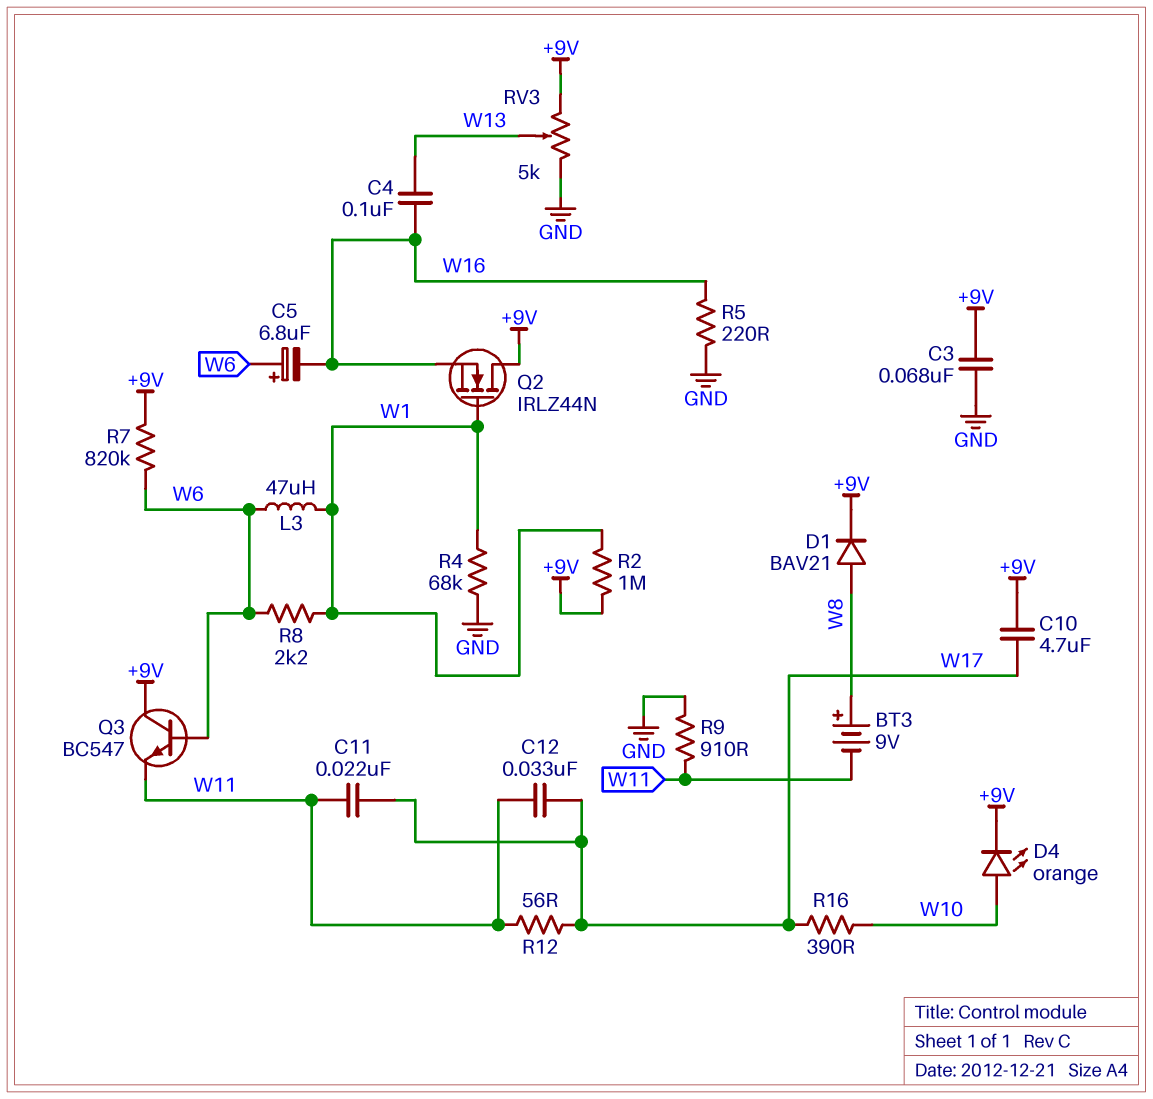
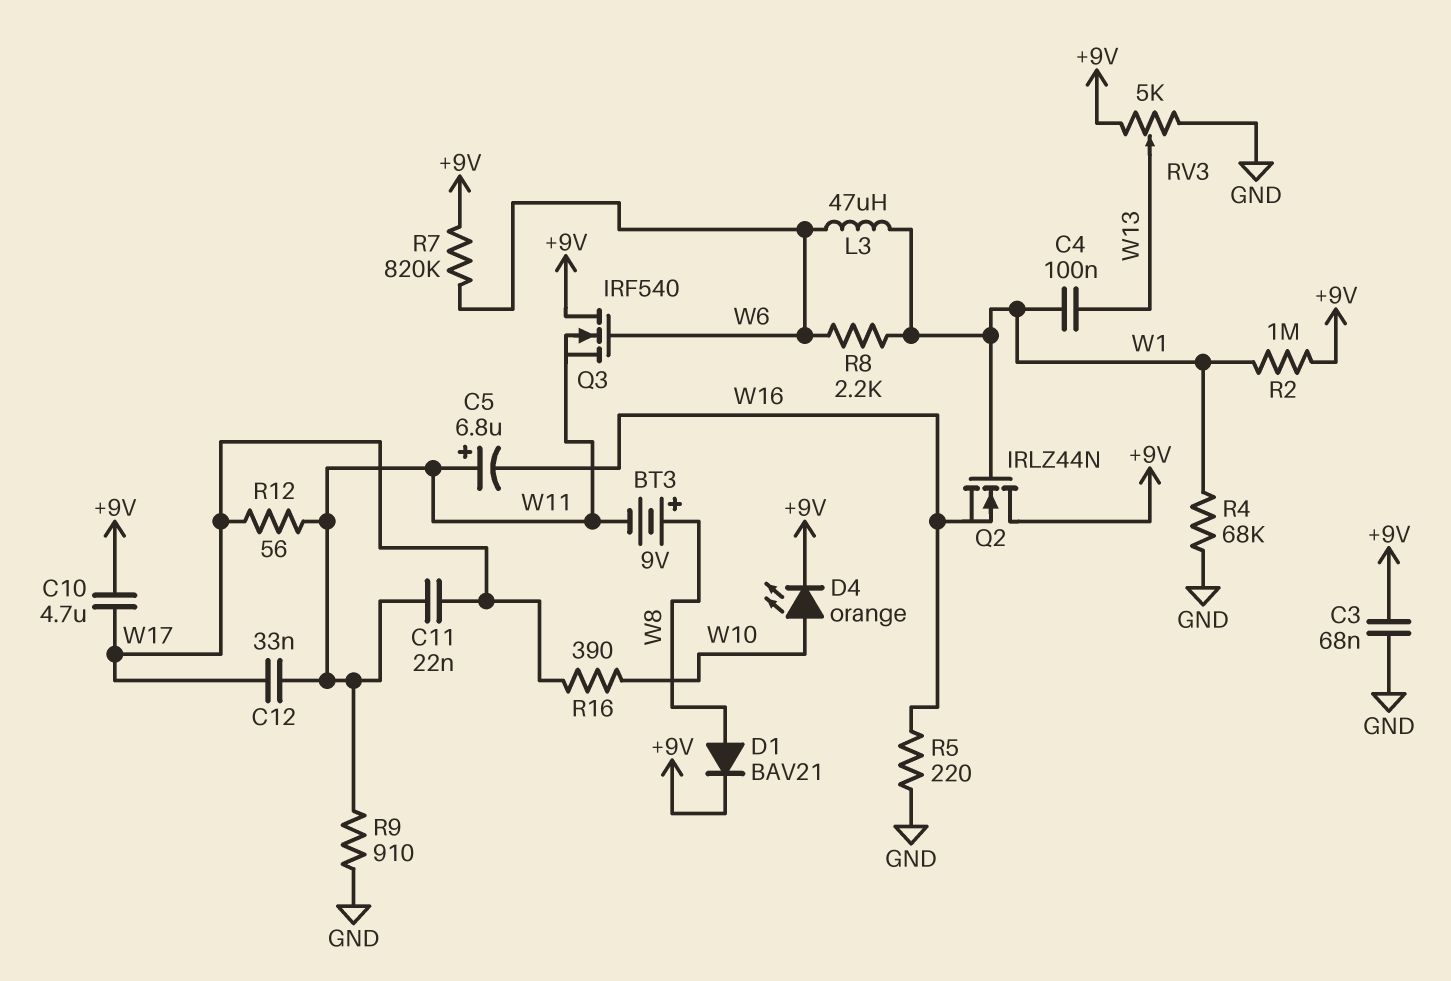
C4: 100nF (W13, W16) -> 100nF (W1, W13)
C5: 6.8uF (plus W6, minus W16) -> 6.8uF (plus W11, minus W16)
Q3: NPN BC547 (B W6, C +9V, E W11) -> NMOS IRF540 (G W6, D +9V, S W11)

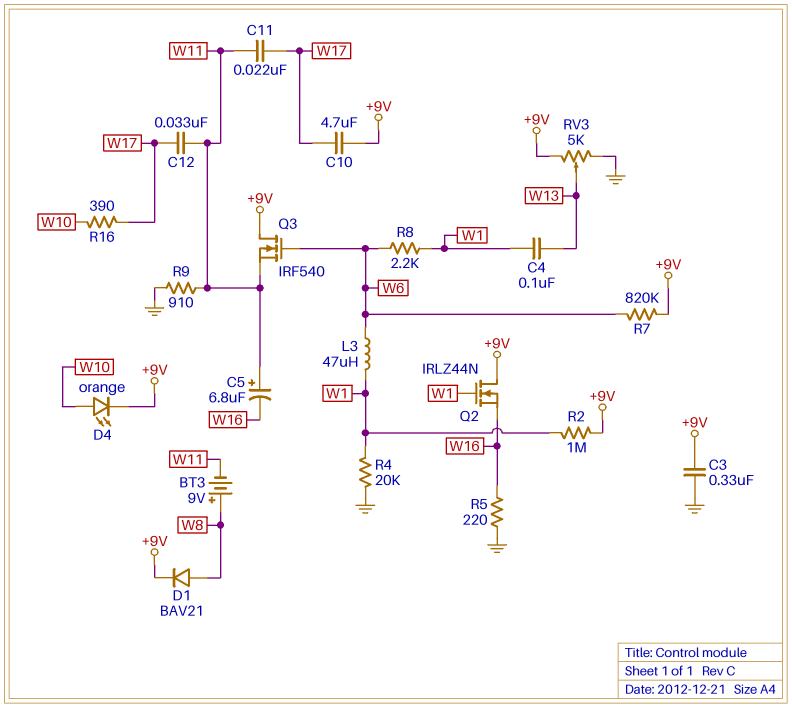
C3: 68nF (+9V, GND) -> 330nF (+9V, GND)
R4: 68k (GND, W1) -> 20k (GND, W1)
R12: 56 (W11, W17) -> none

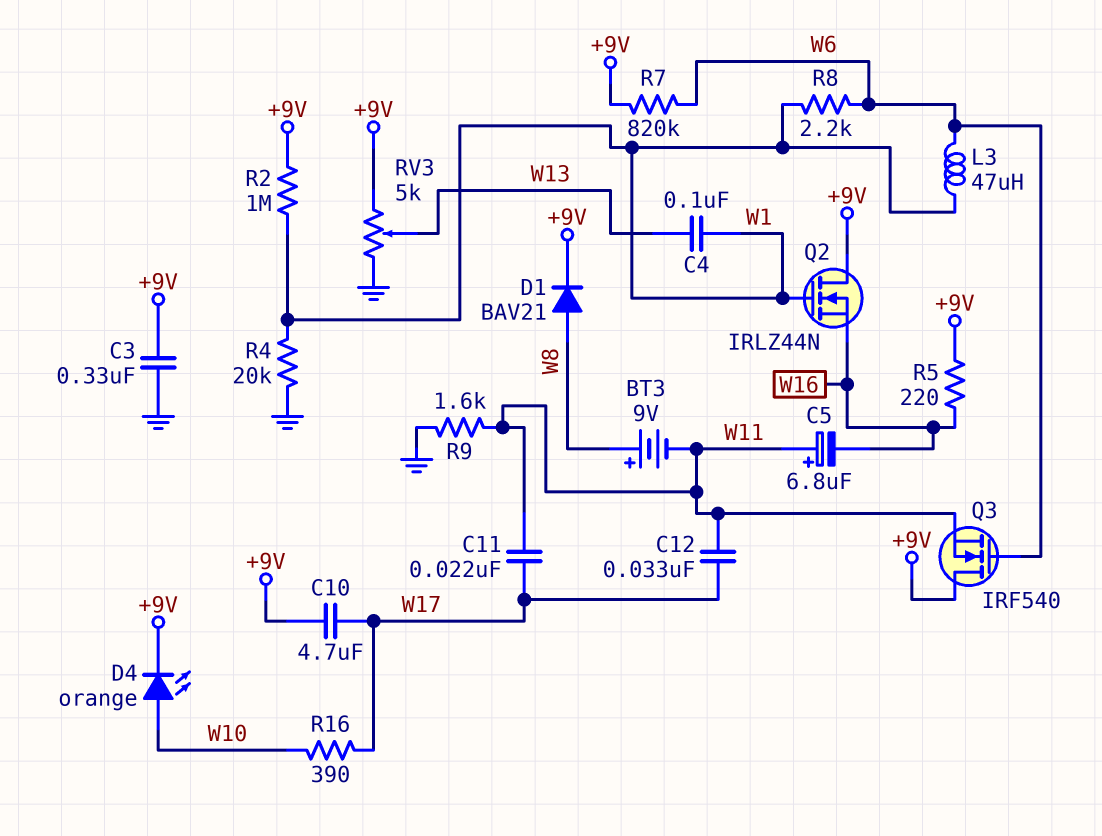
R5: 220 (GND, W16) -> 220 (+9V, W16)
R9: 910 (GND, W11) -> 1.6k (GND, W11)

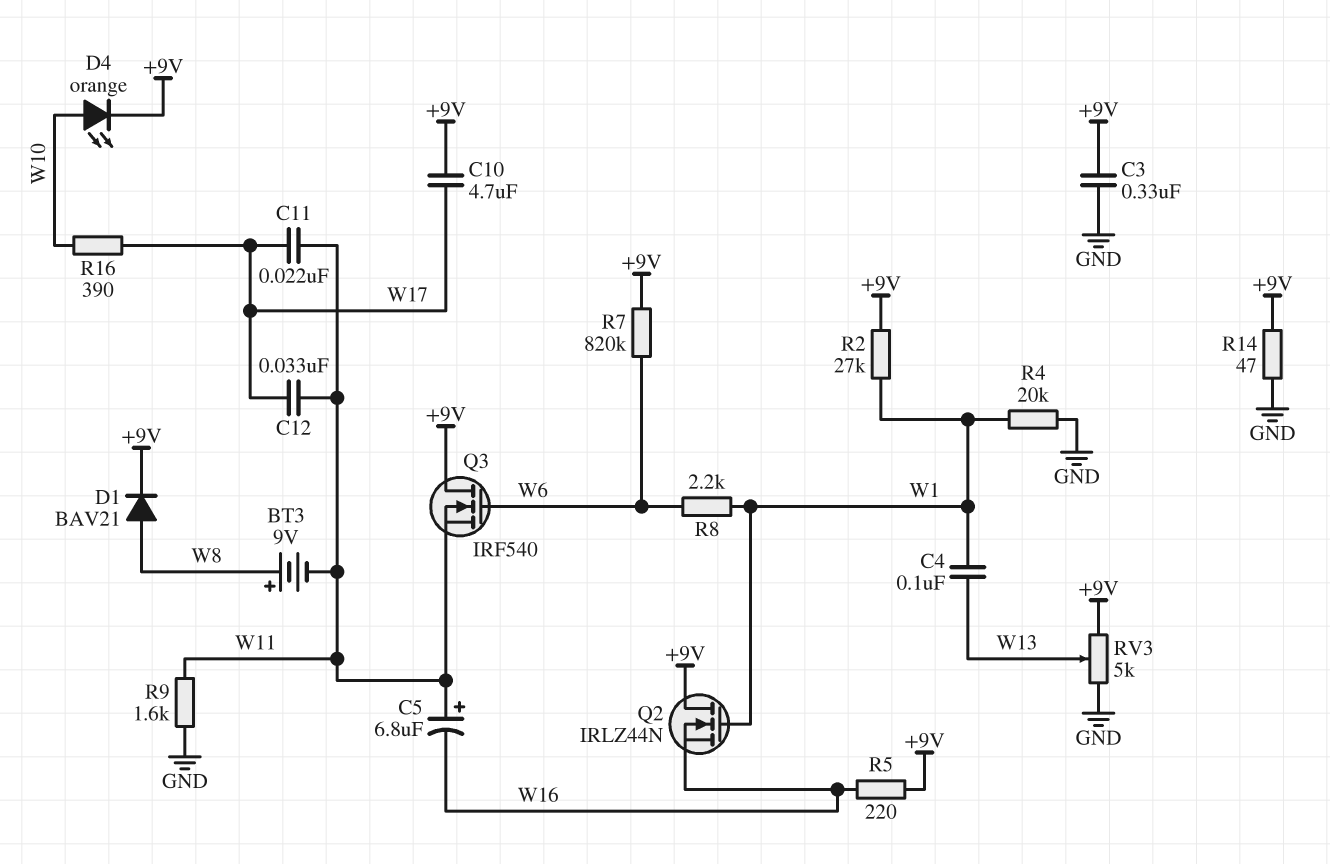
L3: 47uH (W1, W6) -> none
R2: 1M (+9V, W1) -> 27k (+9V, W1)
R14: none -> 47 (+9V, GND)

